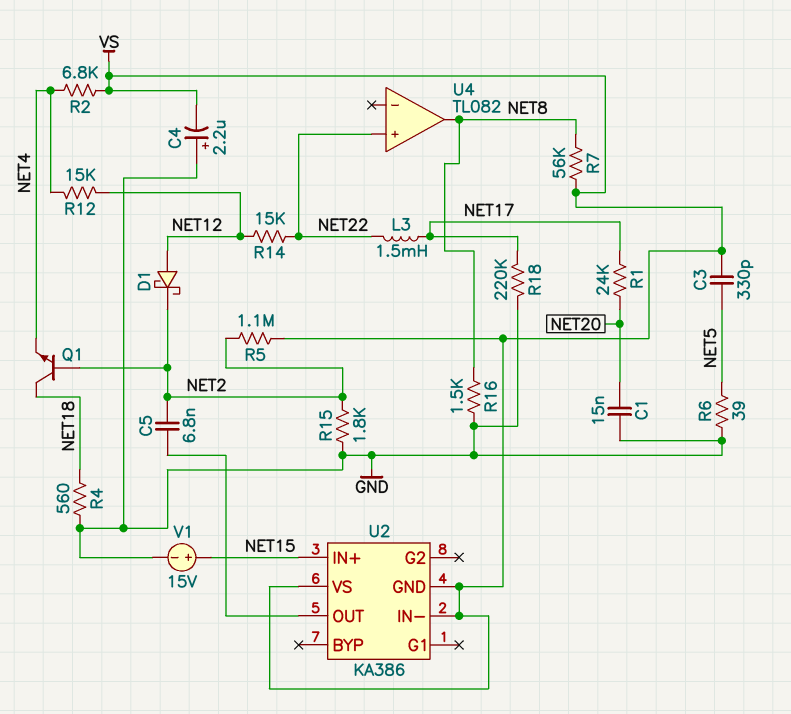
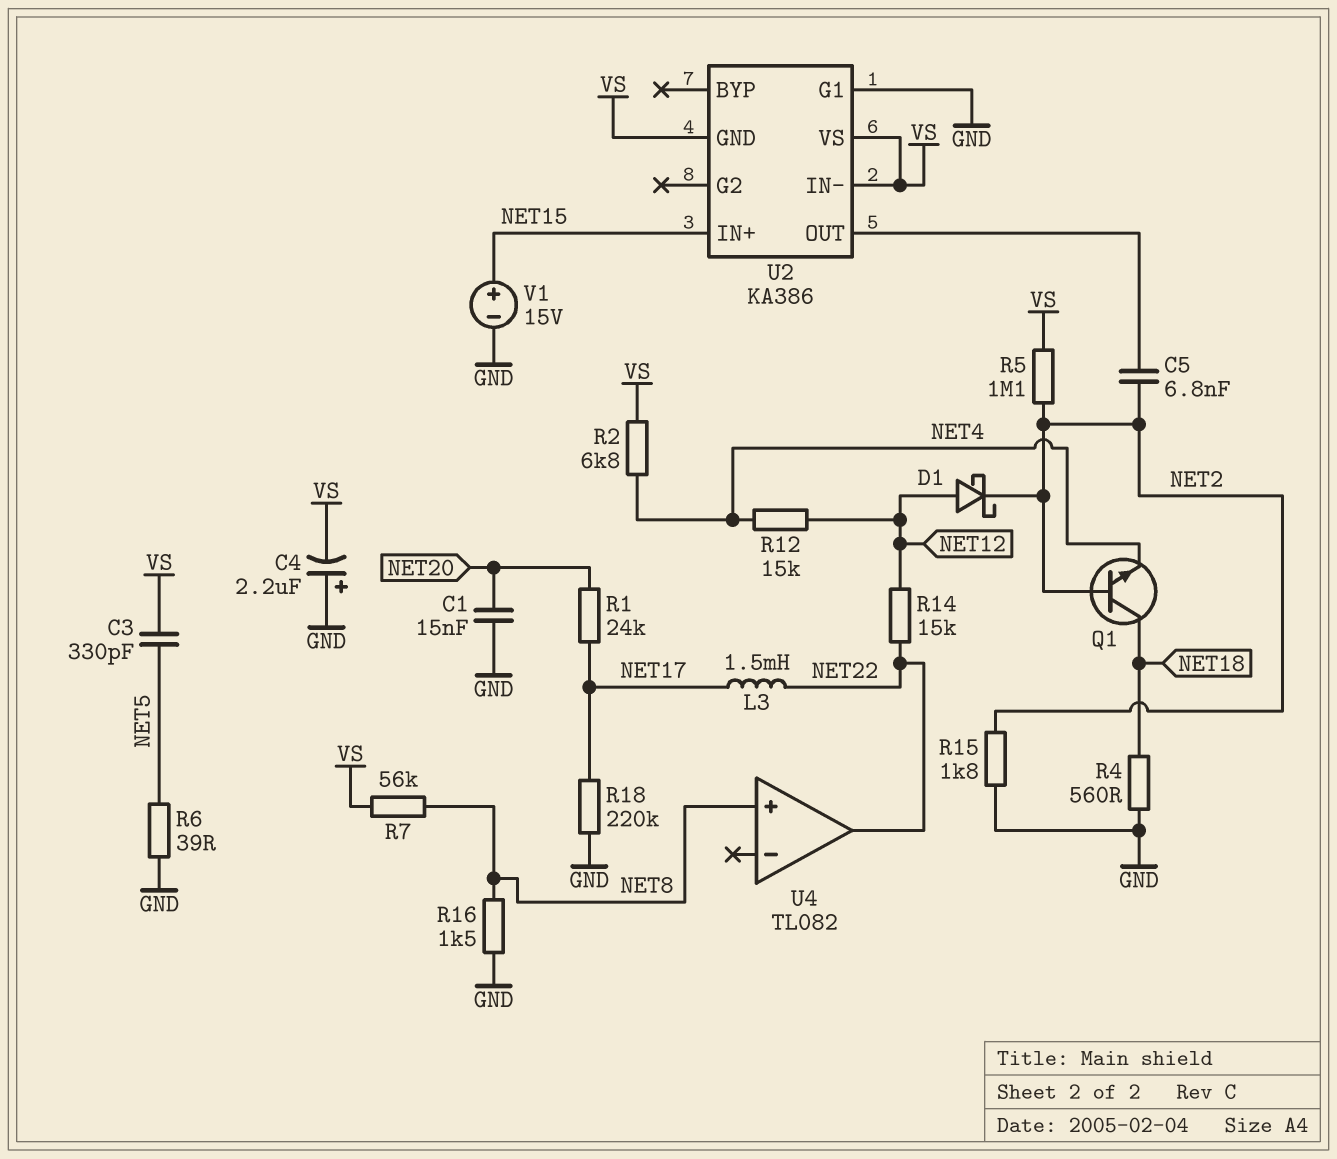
U2 pin G1: none -> GND
U4 pin in+: NET22 -> NET8
U4 pin out: NET8 -> NET22

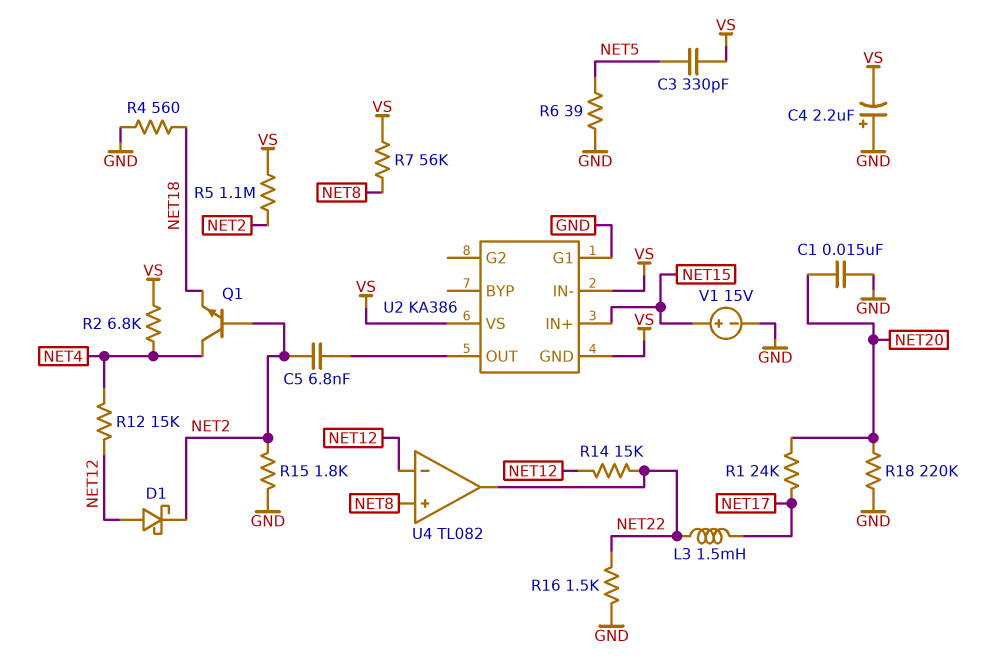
Q1: NPN (B NET2, C NET18, E NET4) -> NPN (B NET2, C NET4, E NET18)
R16: 1.5k (GND, NET8) -> 1.5k (GND, NET22)
R18: 220k (GND, NET17) -> 220k (GND, NET20)
U4 pin in-: none -> NET12

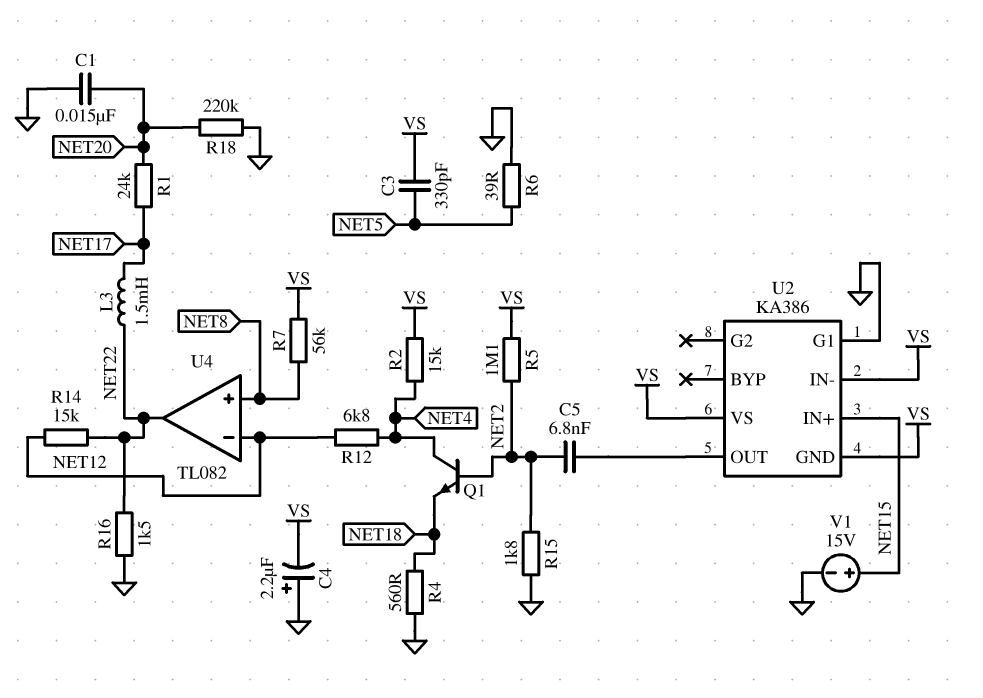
D1: schottky (A NET12, K NET2) -> none
R2: 6.8k (NET4, VS) -> 15k (NET4, VS)
R12: 15k (NET4, NET12) -> 6.8k (NET4, NET12)

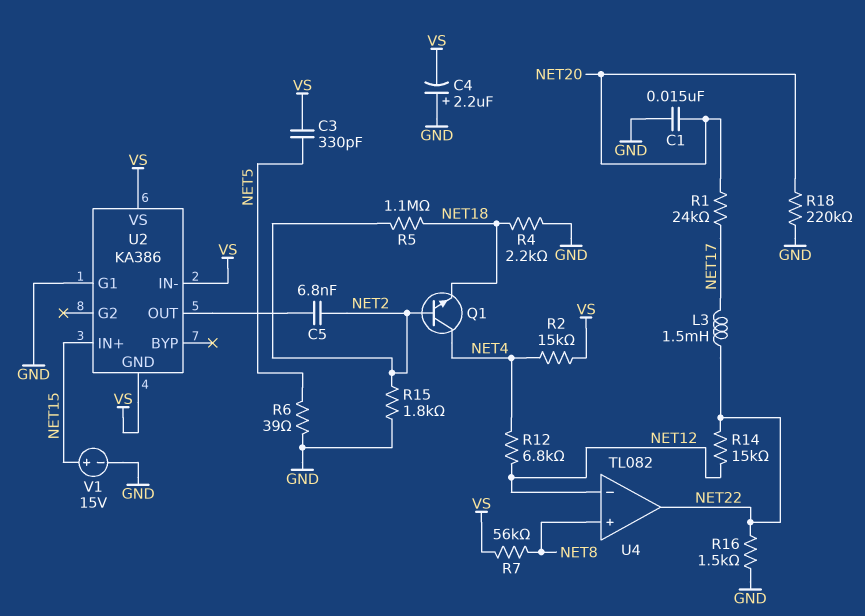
R4: 560 (GND, NET18) -> 2.2k (GND, NET18)
R5: 1.1M (NET2, VS) -> 1.1M (NET2, NET18)

